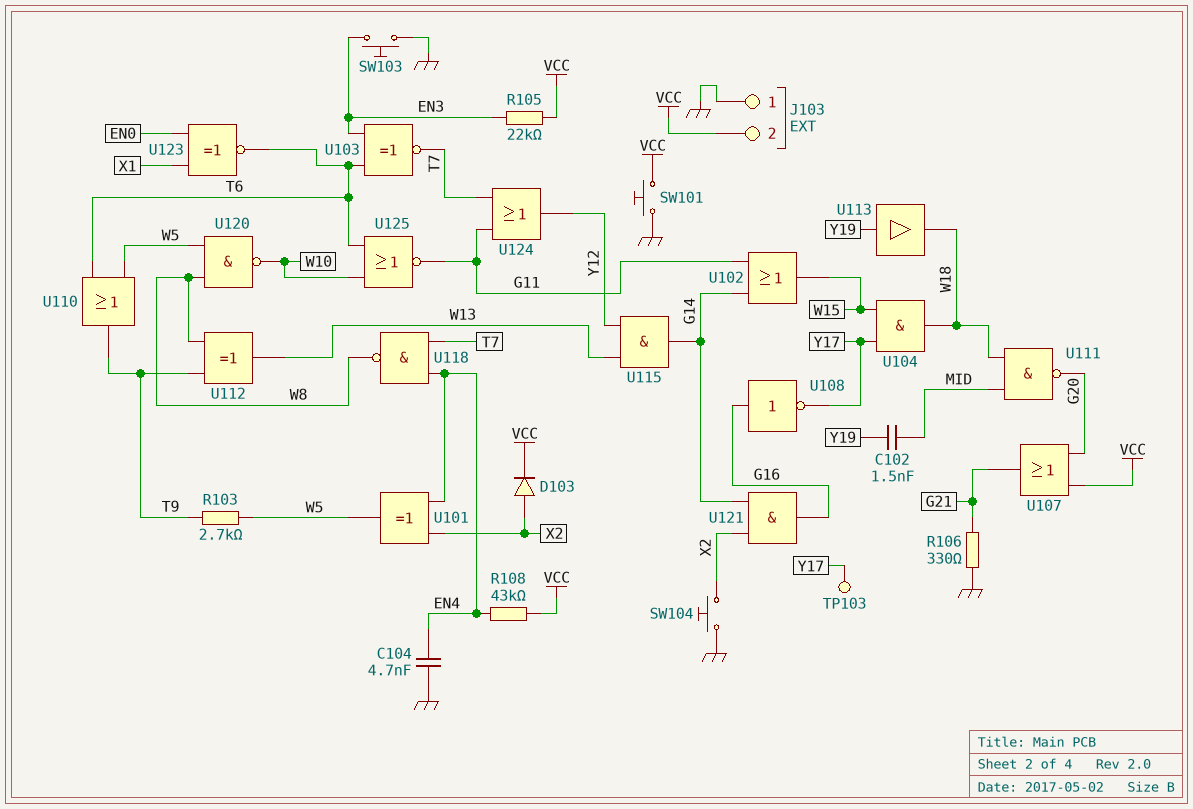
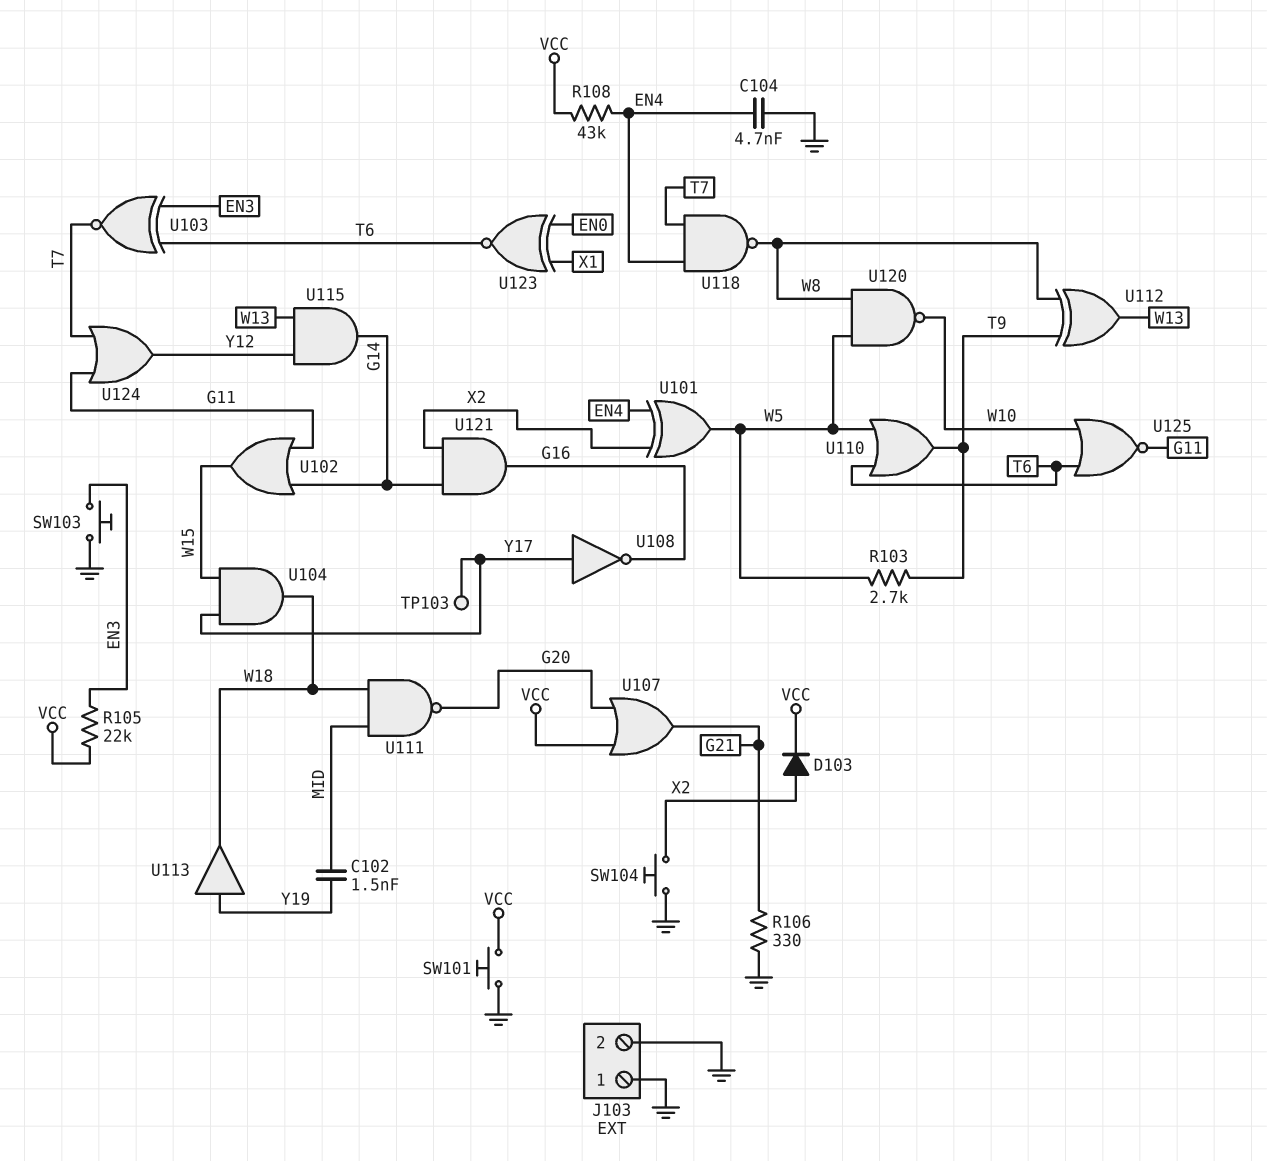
J103 pin 2: VCC -> GND
U108: NOT (in G16, out Y17) -> NOT (in Y17, out G16)

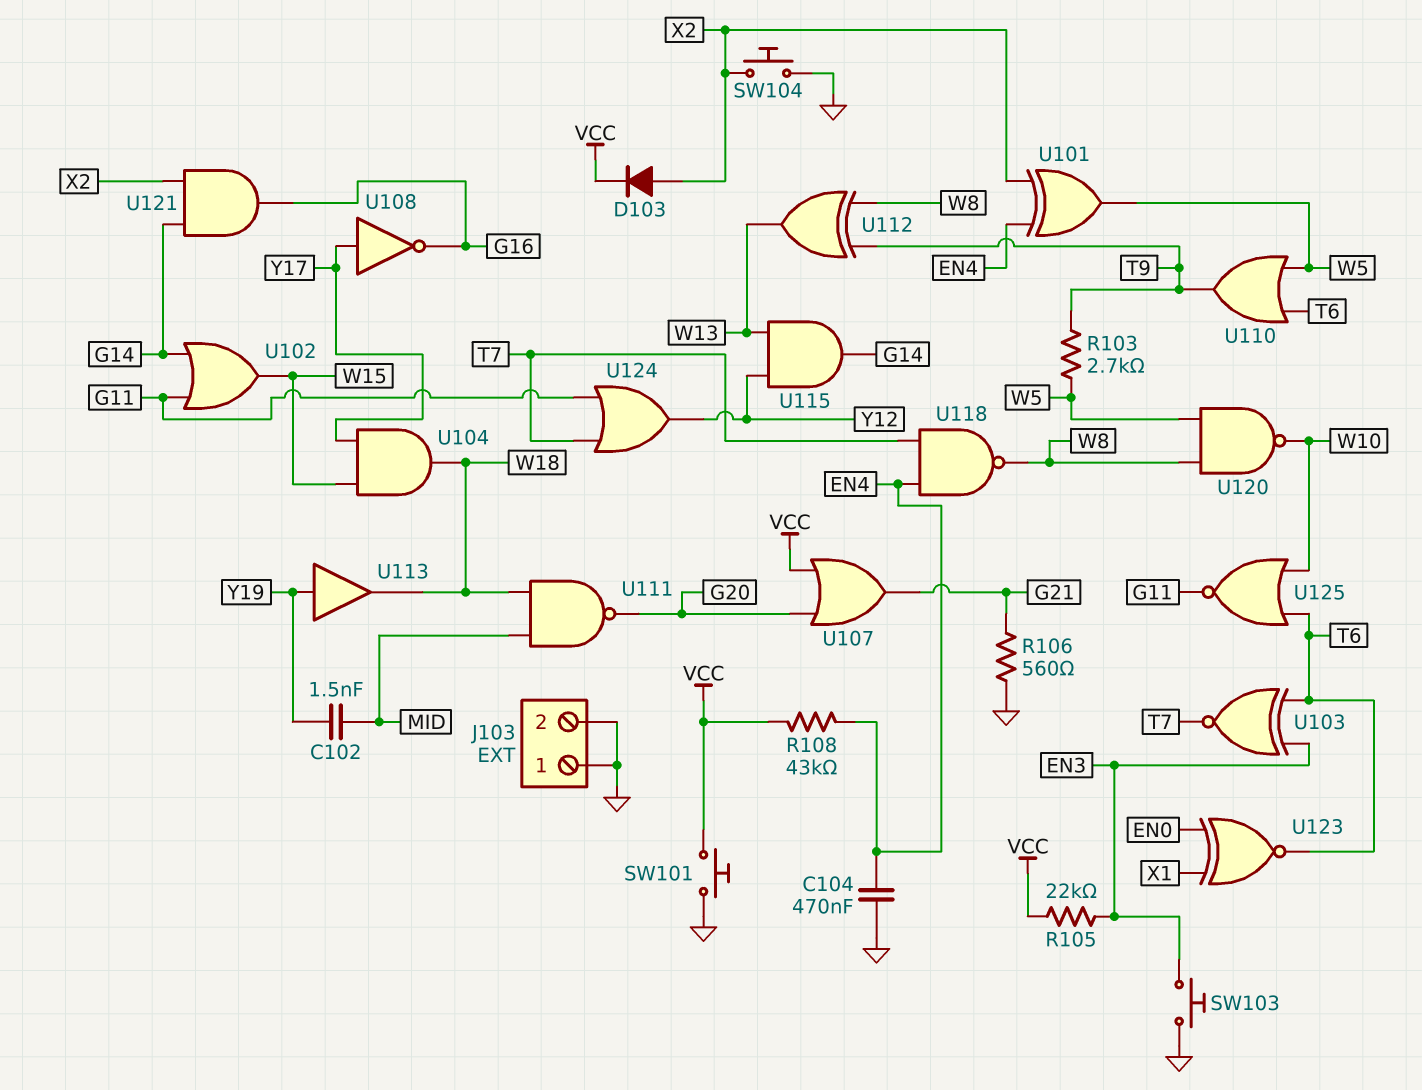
C104: 4.7nF (EN4, GND) -> 470nF (EN4, GND)
R106: 330 (G21, GND) -> 560 (G21, GND)
TP103: test point (Y17) -> none

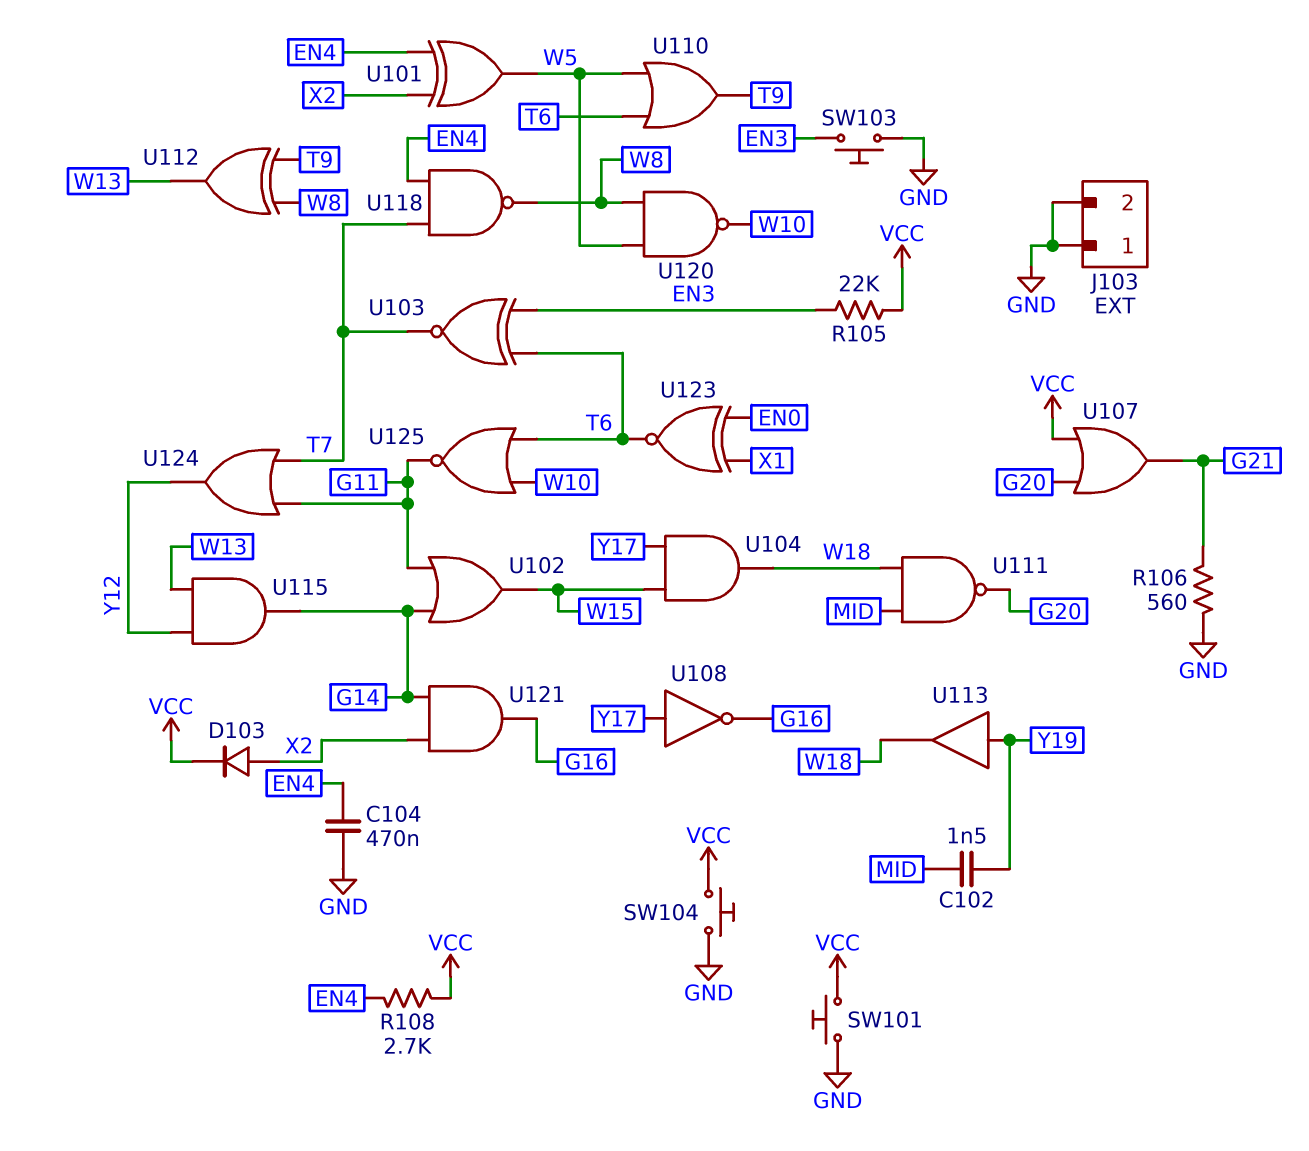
R103: 2.7k (T9, W5) -> none
R108: 43k (EN4, VCC) -> 2.7k (EN4, VCC)
SW104: button (GND, X2) -> button (GND, VCC)

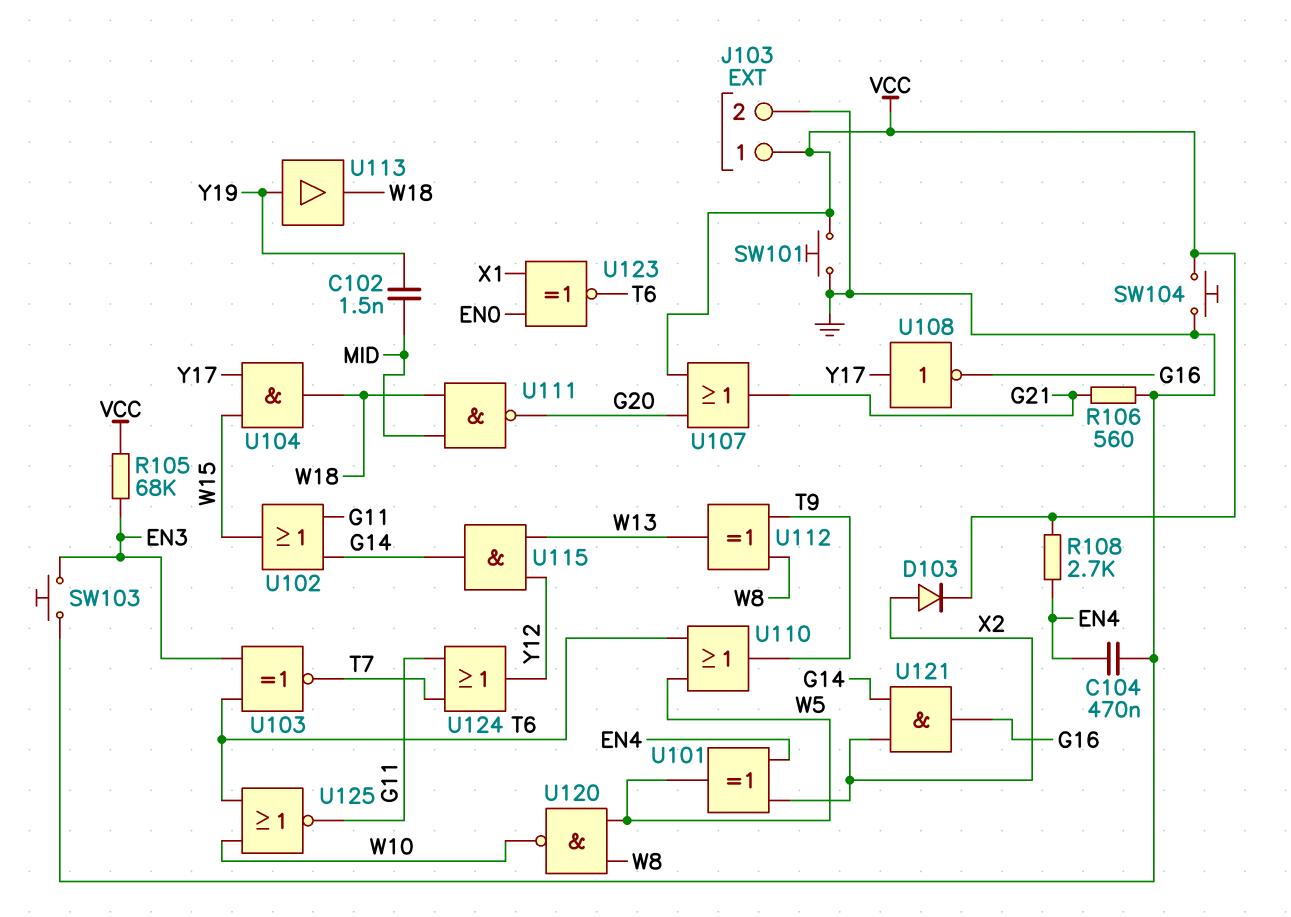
J103 pin 1: GND -> VCC
R105: 22k (EN3, VCC) -> 68k (EN3, VCC)
U118: NAND (in EN4, in T7, out W8) -> none

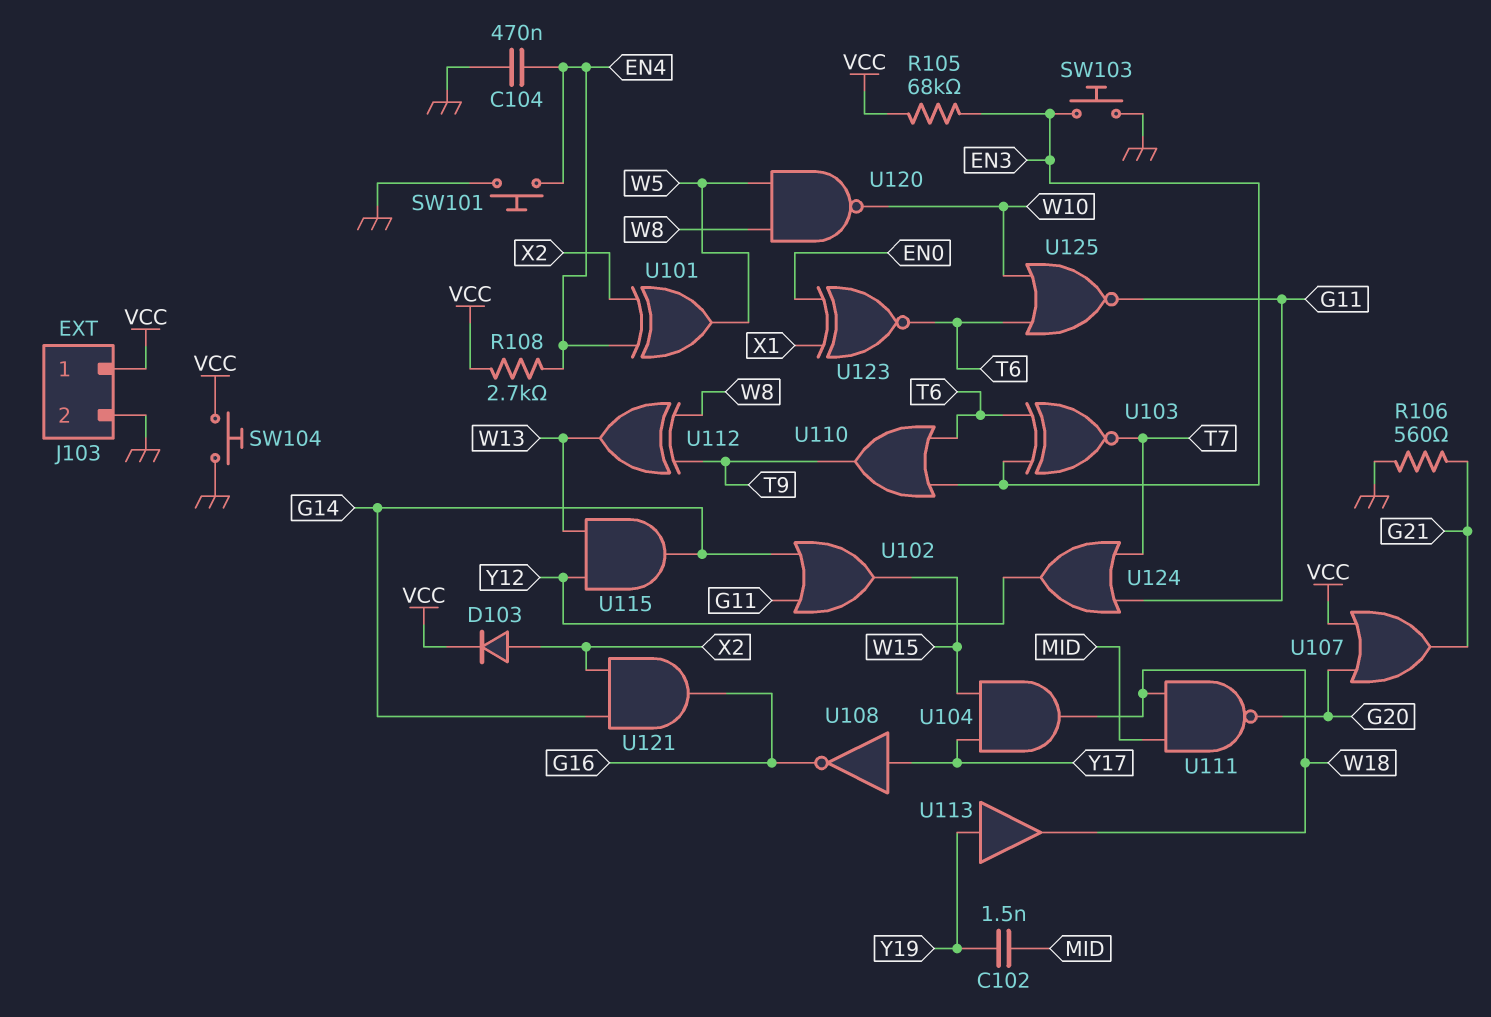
SW101: button (GND, VCC) -> button (EN4, GND)
U110: OR (in T6, in W5, out T9) -> OR (in EN3, in T6, out T9)

